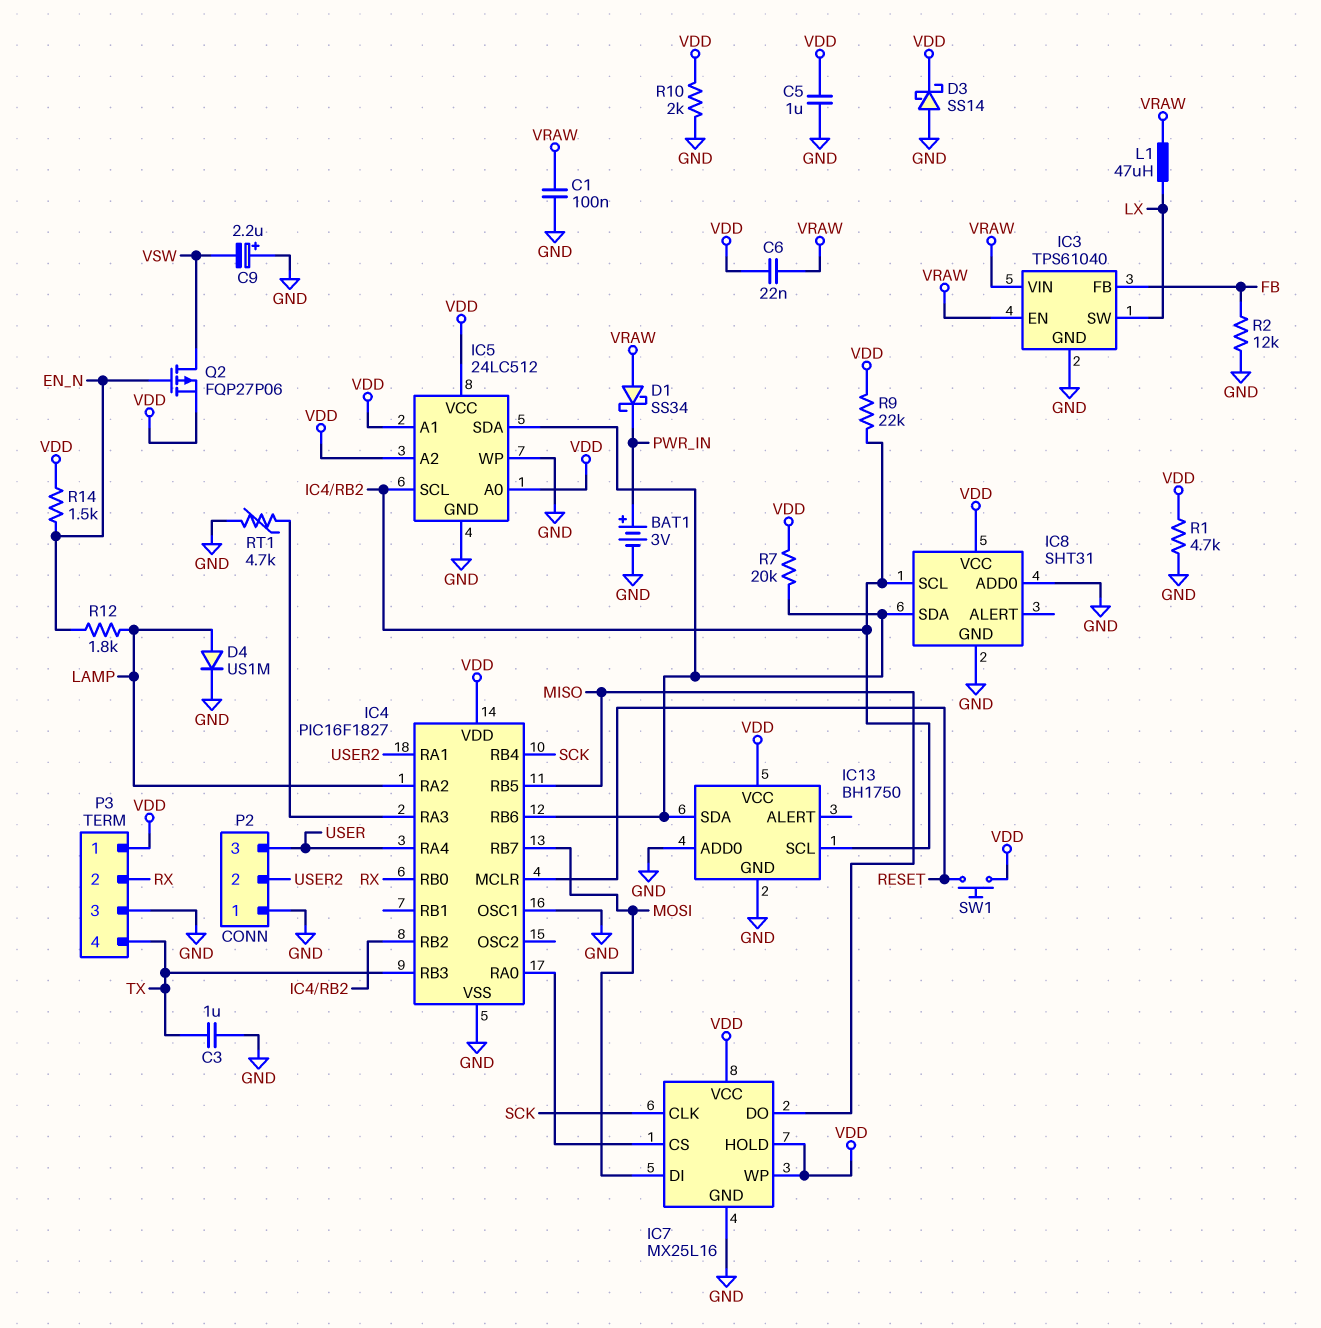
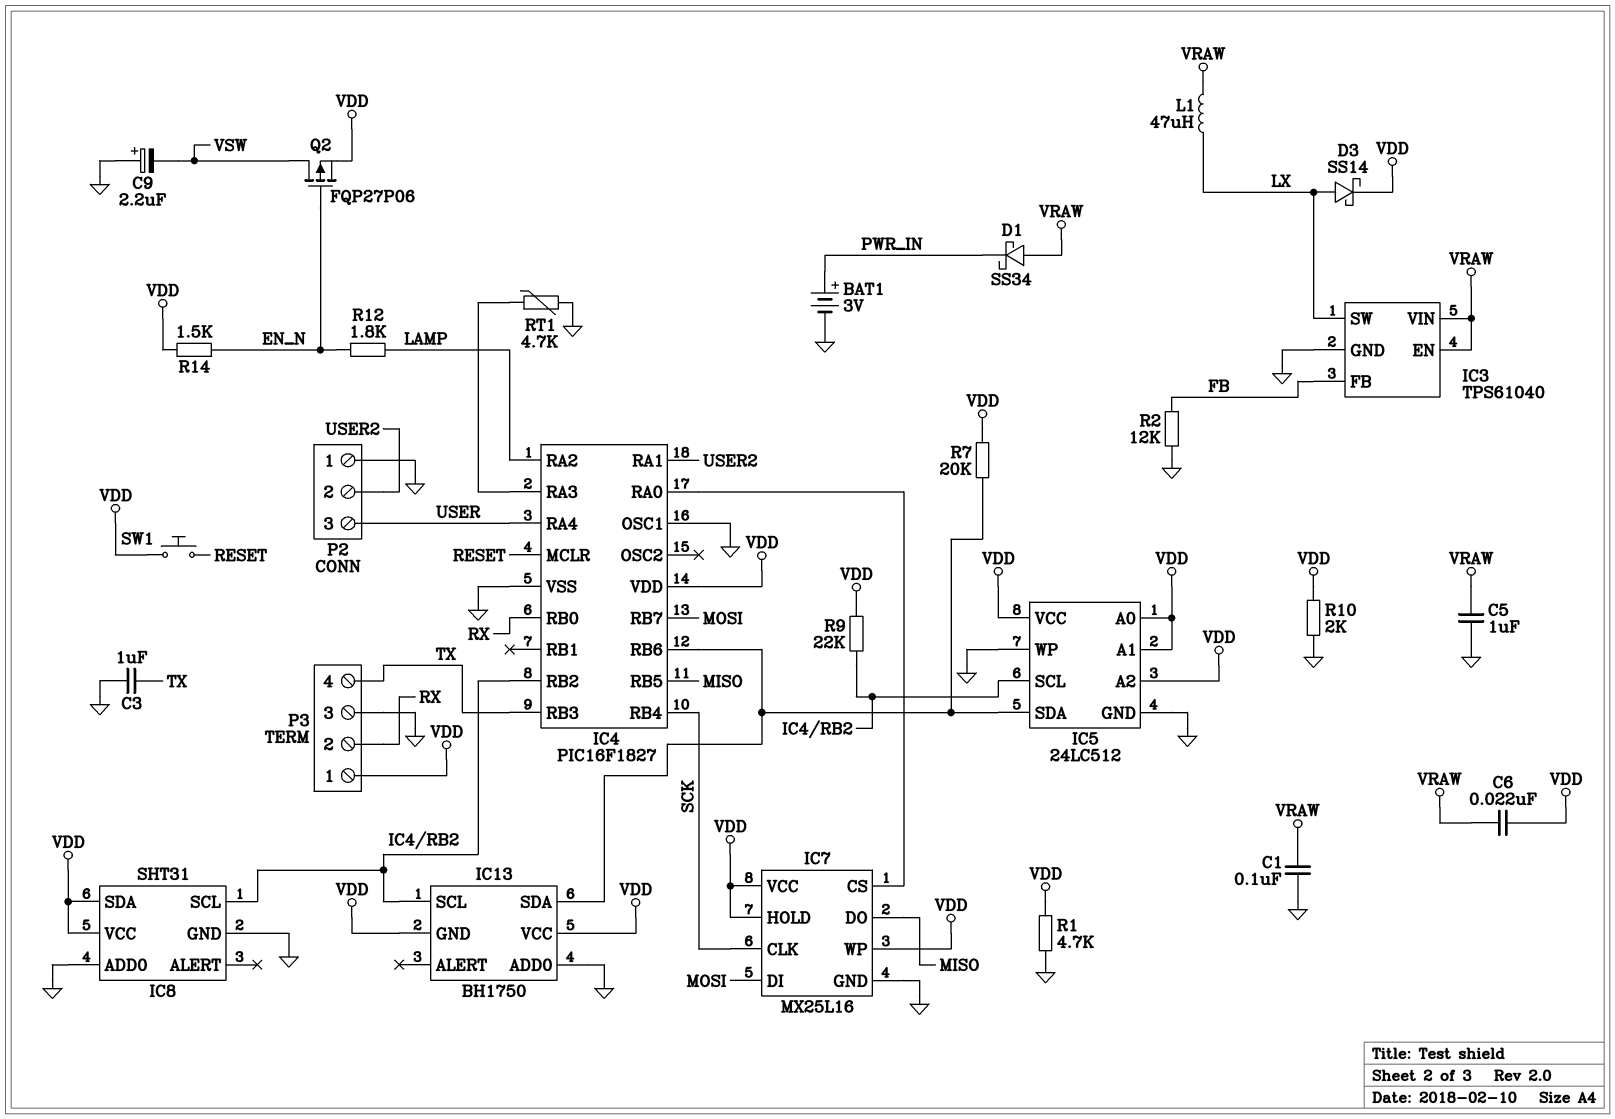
C5: 1uF (GND, VDD) -> 1uF (GND, VRAW)
D3: schottky SS14 (A GND, K VDD) -> schottky SS14 (A LX, K VDD)
D4: diode US1M (A LAMP, K GND) -> none
IC8 pin SDA: IC4/RB6 -> VDD
IC13 pin GND: GND -> VDD

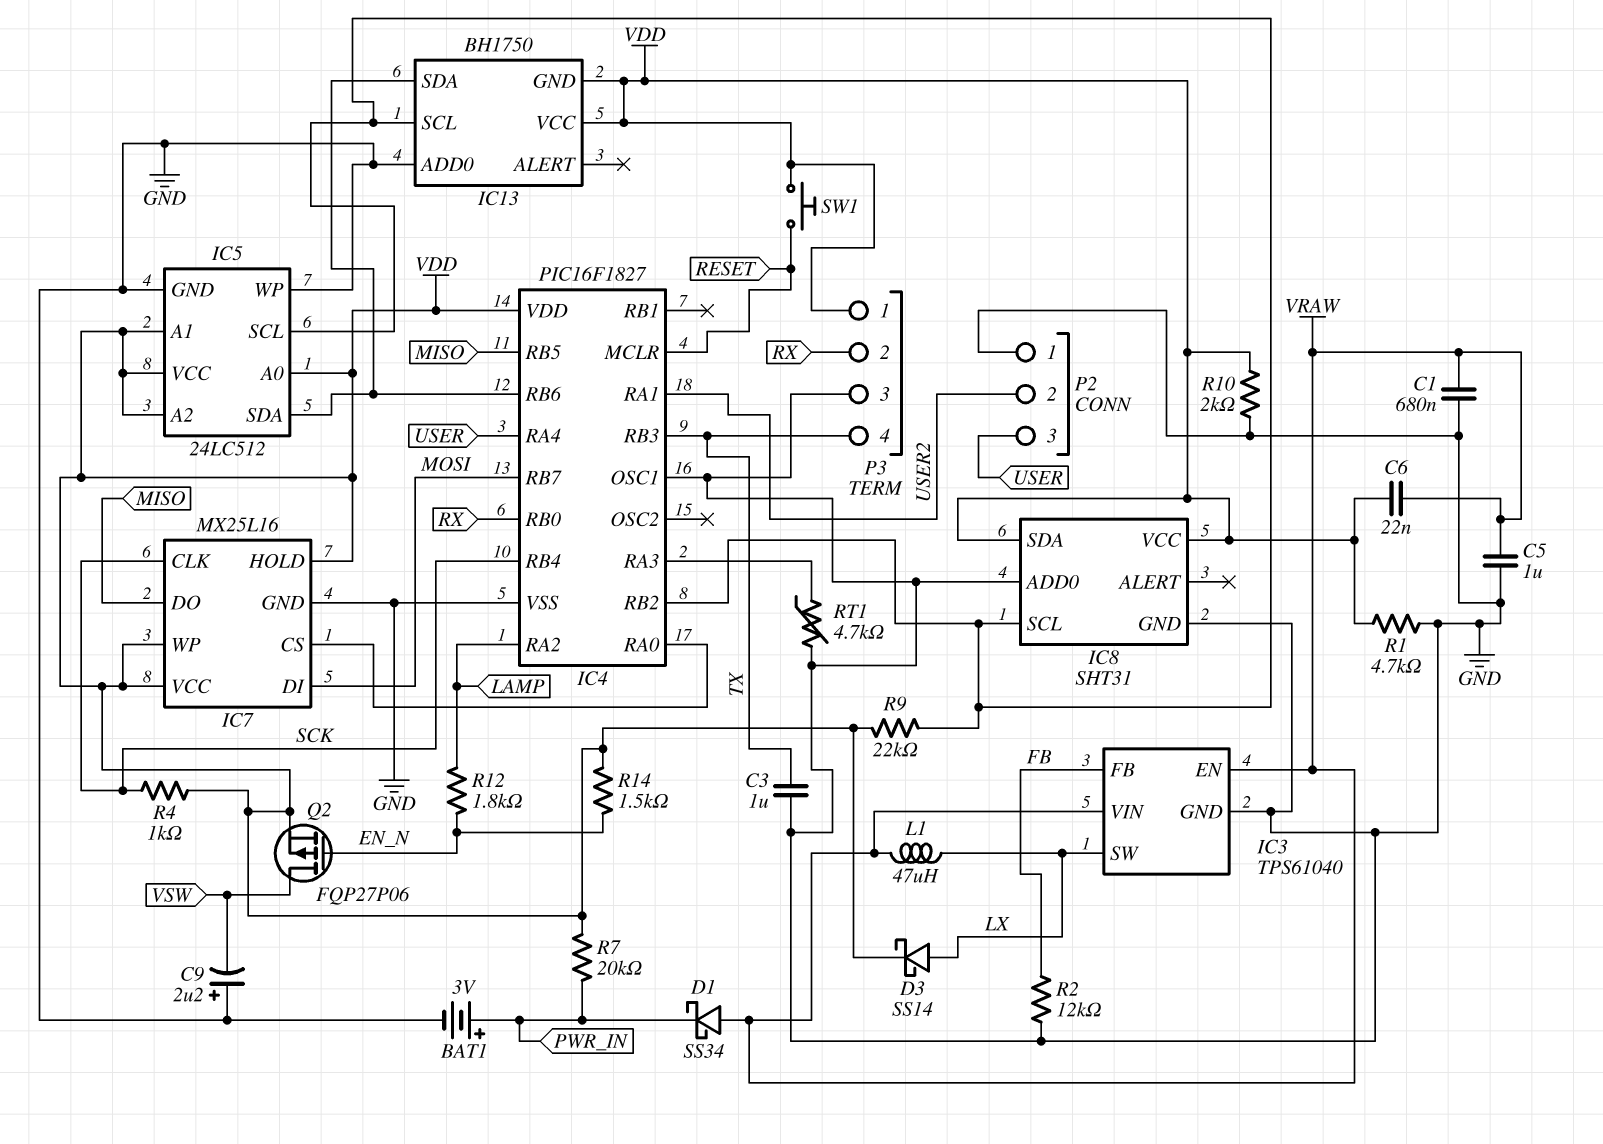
C1: 100nF (GND, VRAW) -> 680nF (GND, VRAW)
R4: none -> 1k (SCK, VDD)
R7: 20k (IC4/RB6, VDD) -> 20k (PWR_IN, VDD)

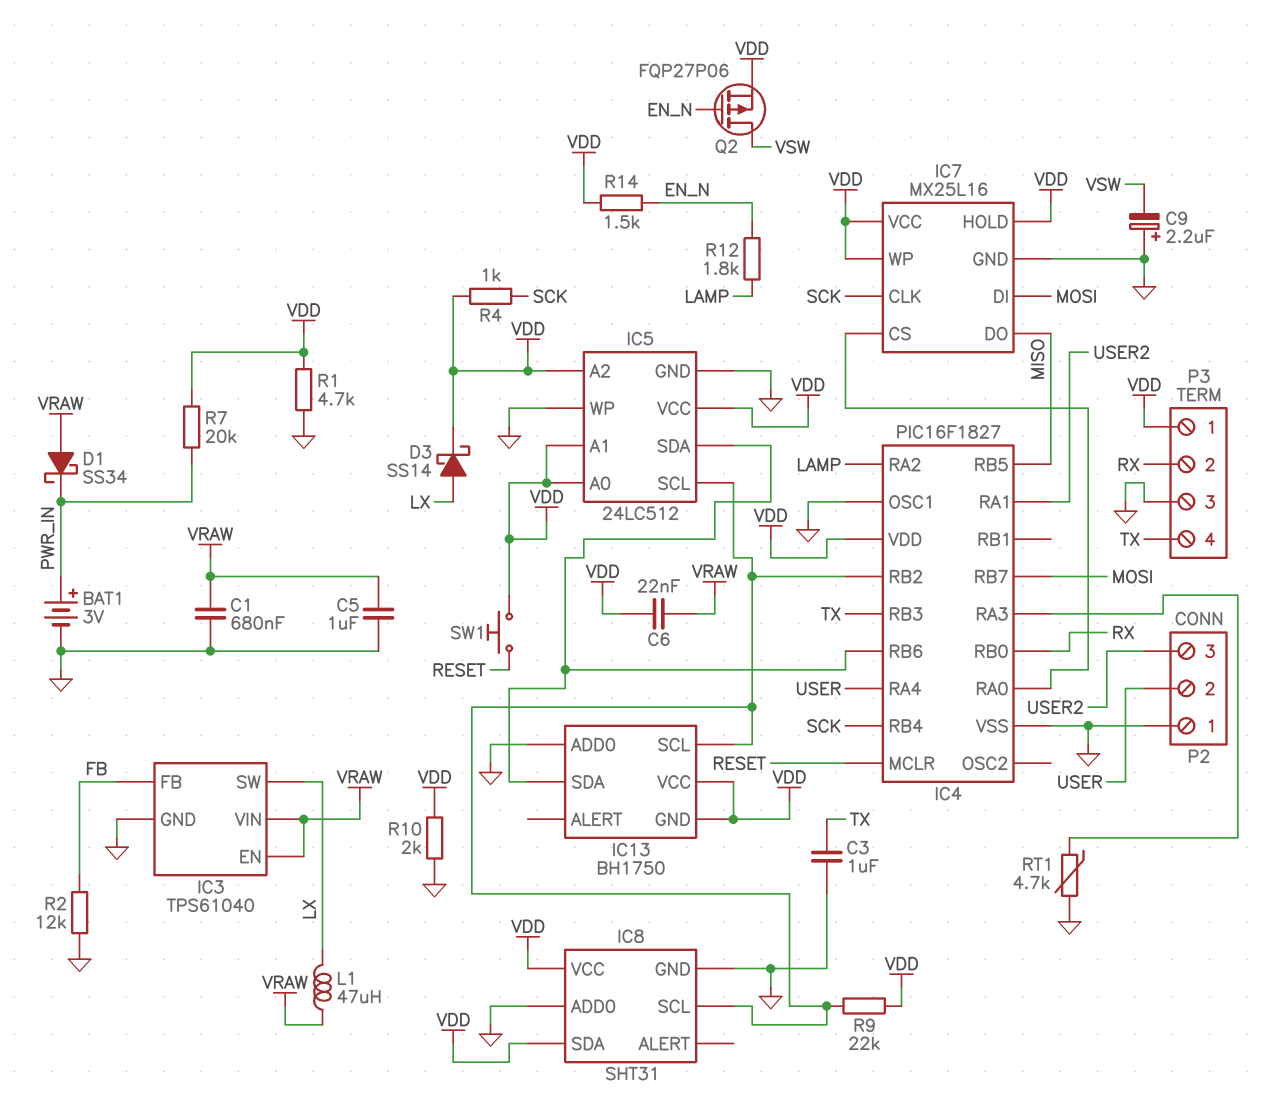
P2 pin 2: USER2 -> USER
P2 pin 3: USER -> USER2

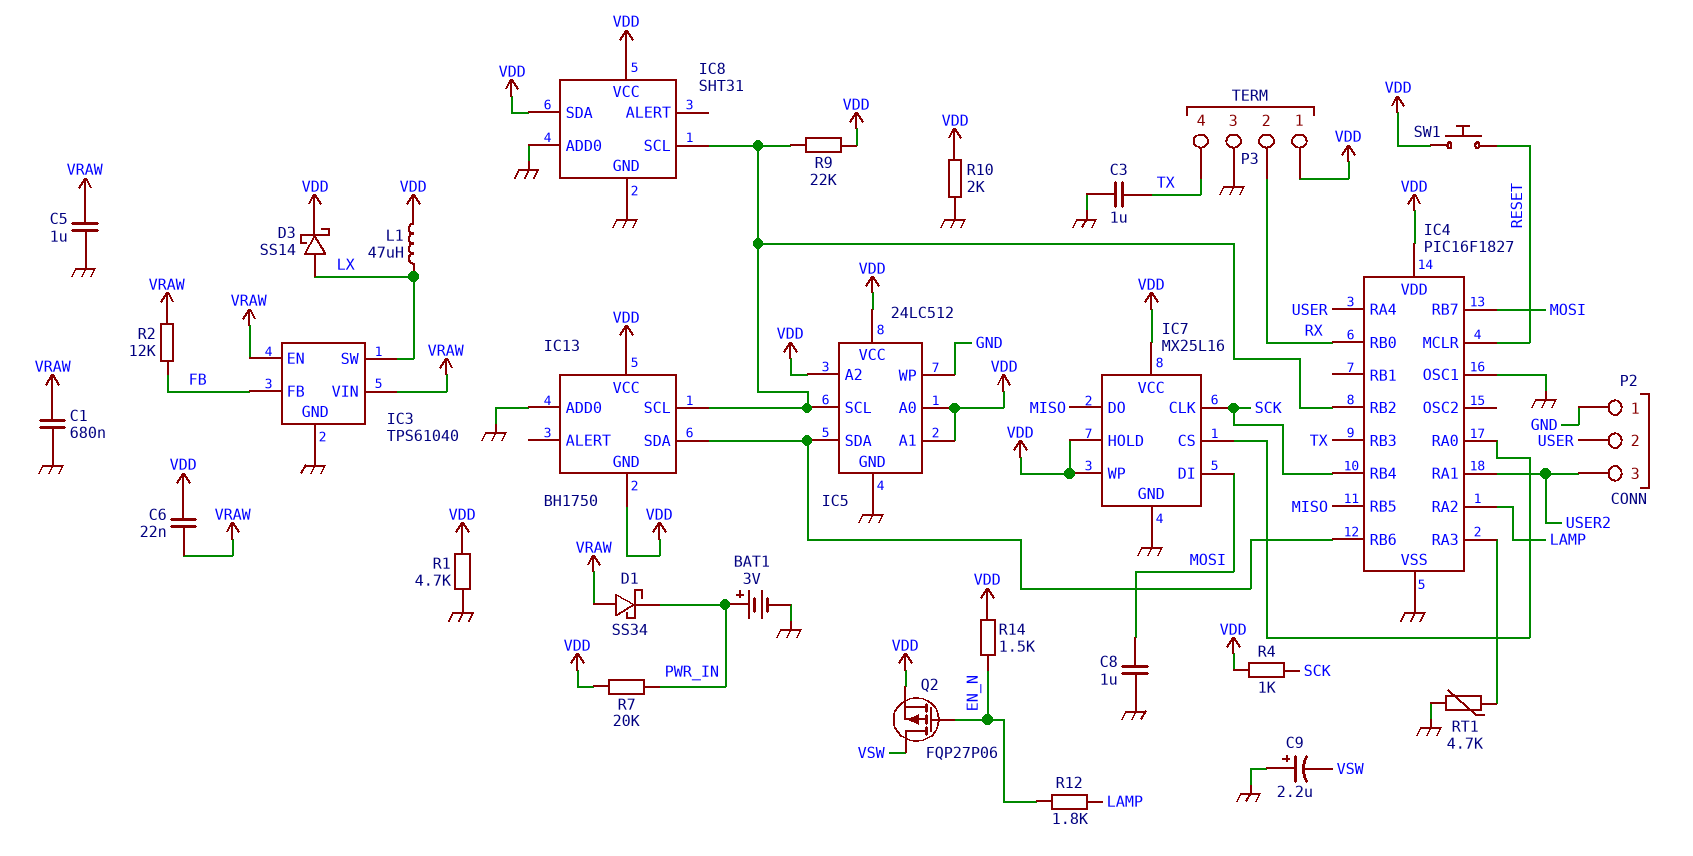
C8: none -> 1uF (GND, MOSI)
L1: 47uH (LX, VRAW) -> 47uH (LX, VDD)
R2: 12k (FB, GND) -> 12k (FB, VRAW)

